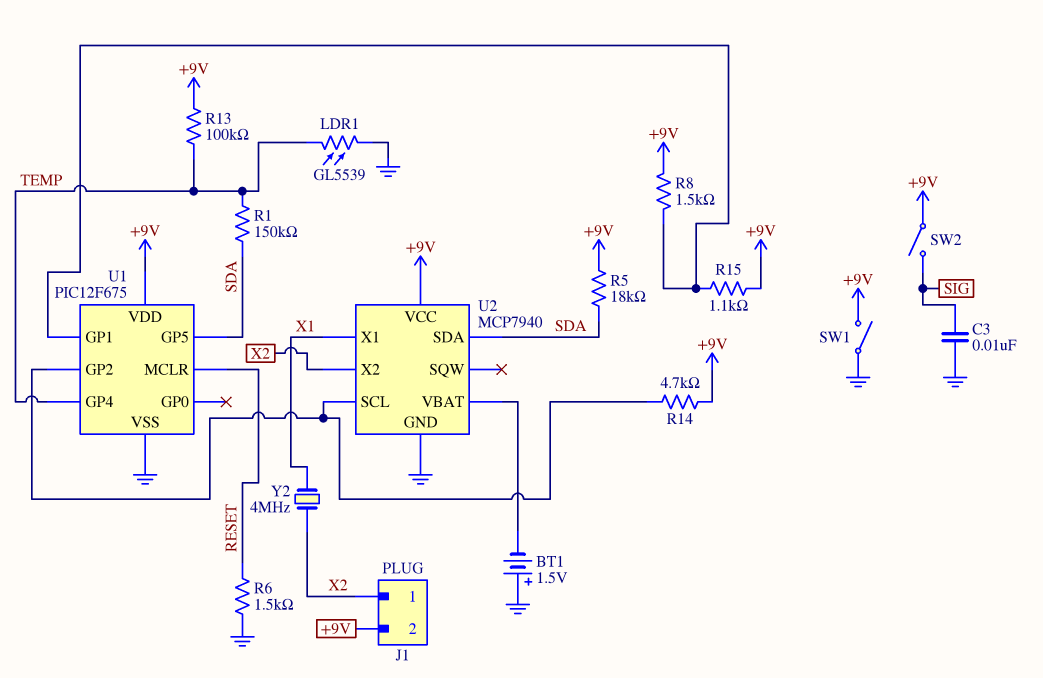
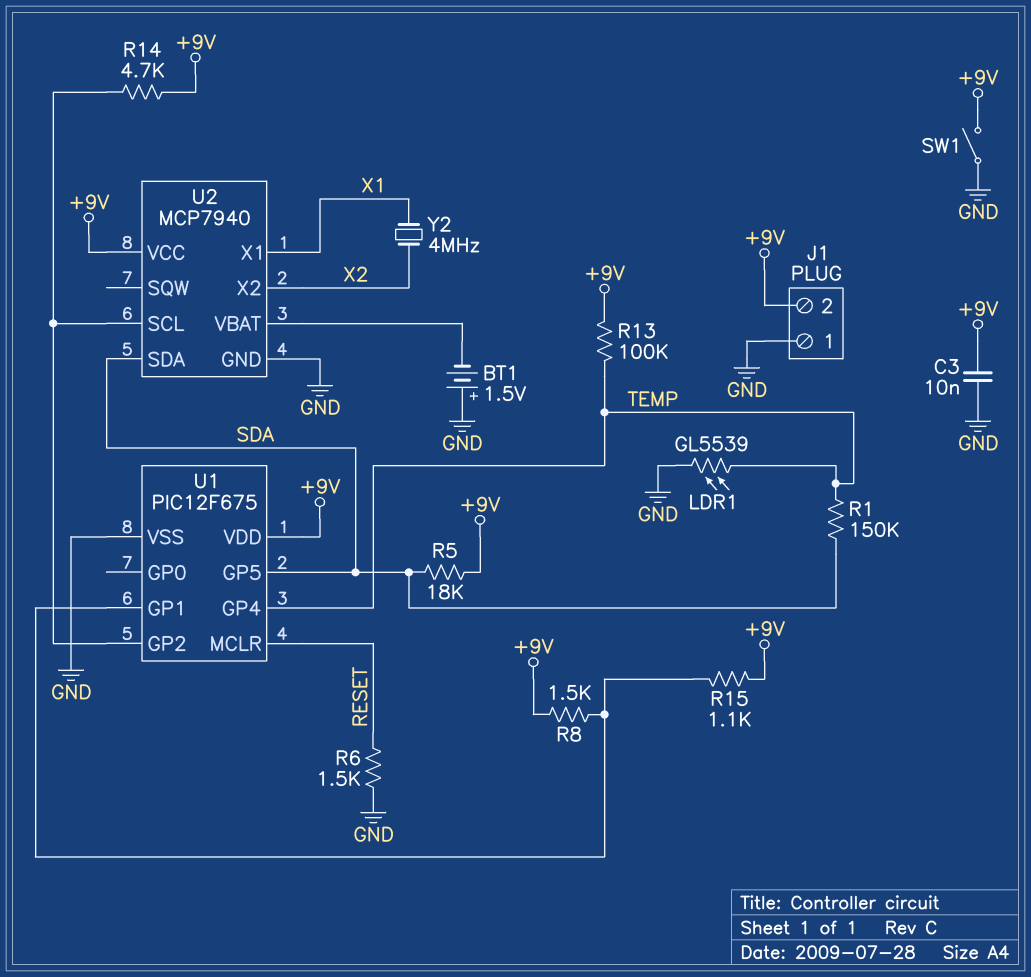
C3: 10nF (GND, SIG) -> 10nF (+9V, GND)
J1 pin 1: X2 -> GND
SW2: switch (+9V, SIG) -> none

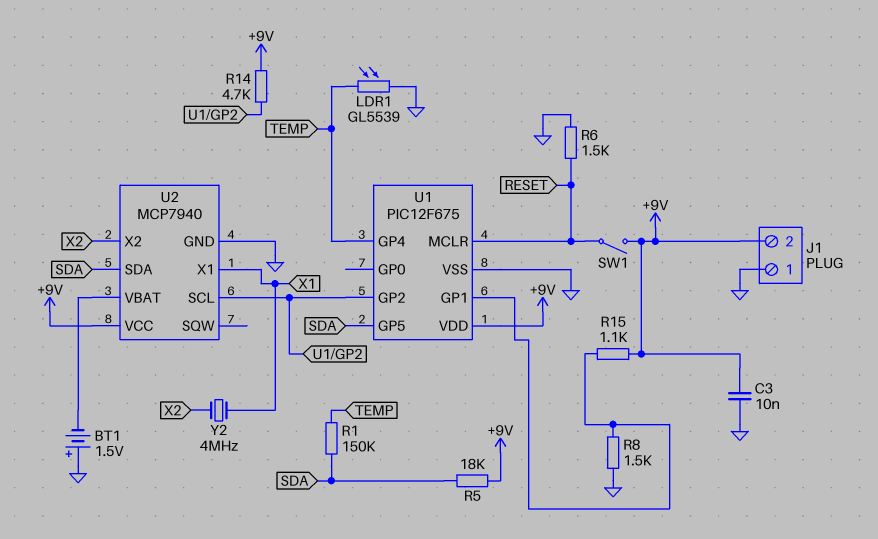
R8: 1.5k (+9V, U1/GP1) -> 1.5k (GND, U1/GP1)
R13: 100k (+9V, TEMP) -> none
SW1: switch (+9V, GND) -> switch (+9V, RESET)

